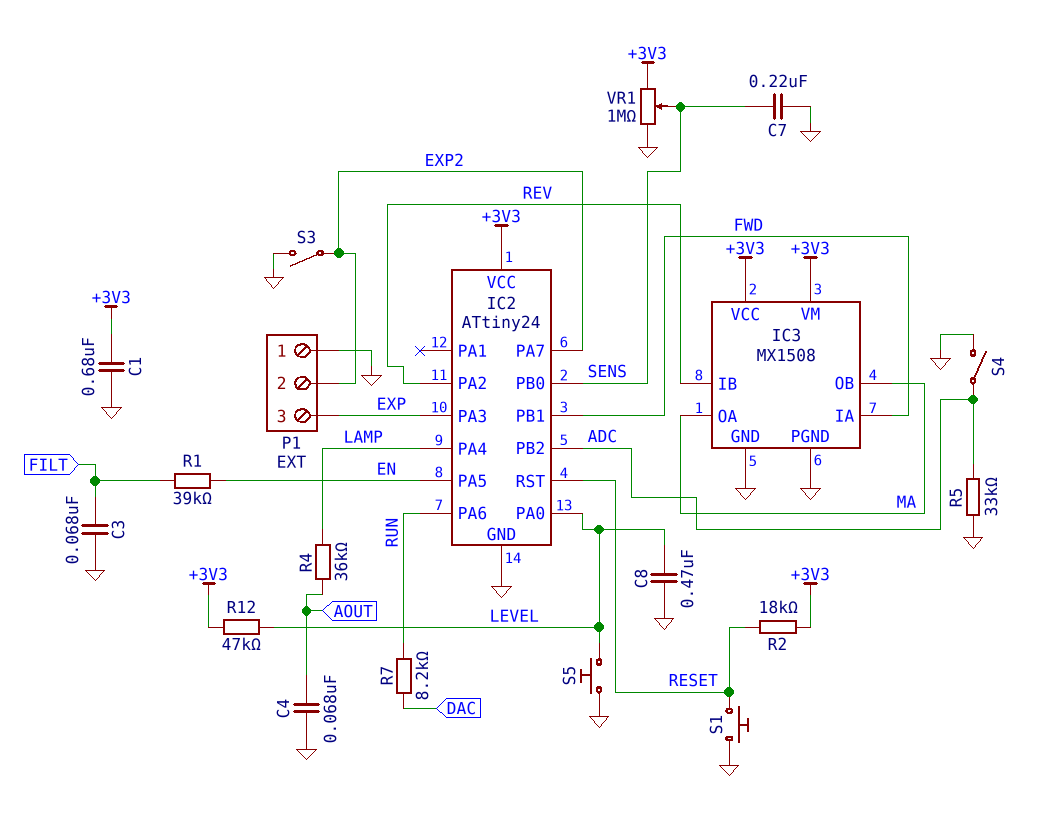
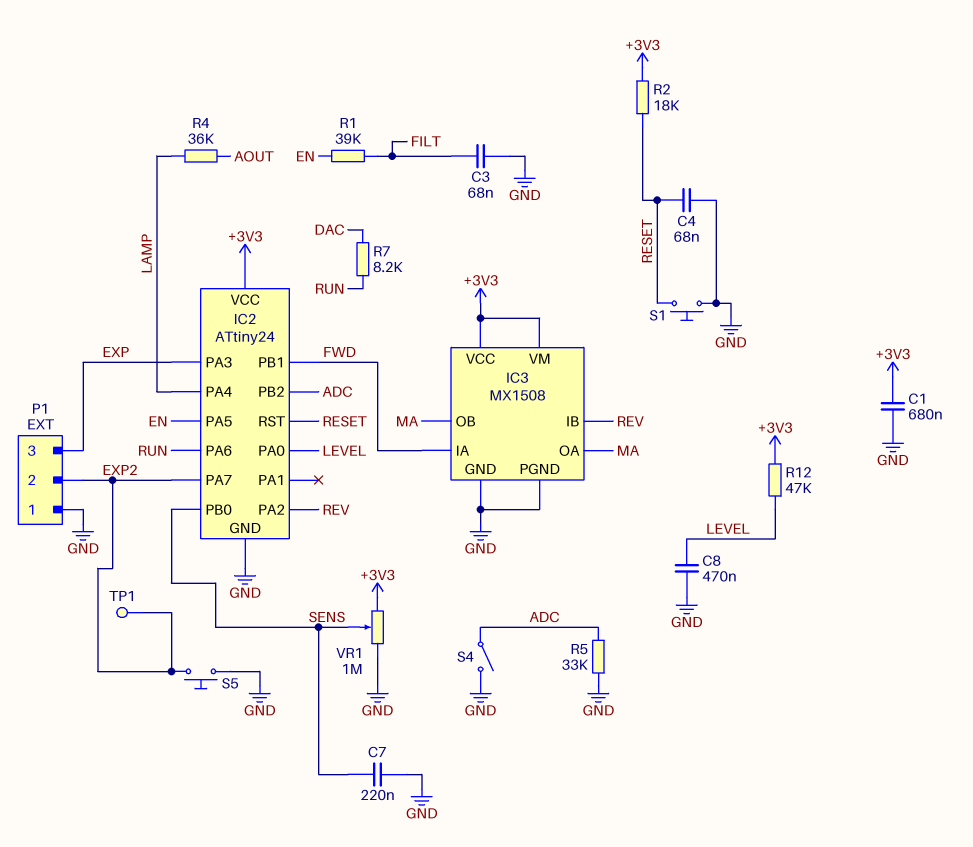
C4: 68nF (AOUT, GND) -> 68nF (GND, RESET)
S3: switch (EXP2, GND) -> none
S5: button (GND, LEVEL) -> button (EXP2, GND)
TP1: none -> test point (EXP2)

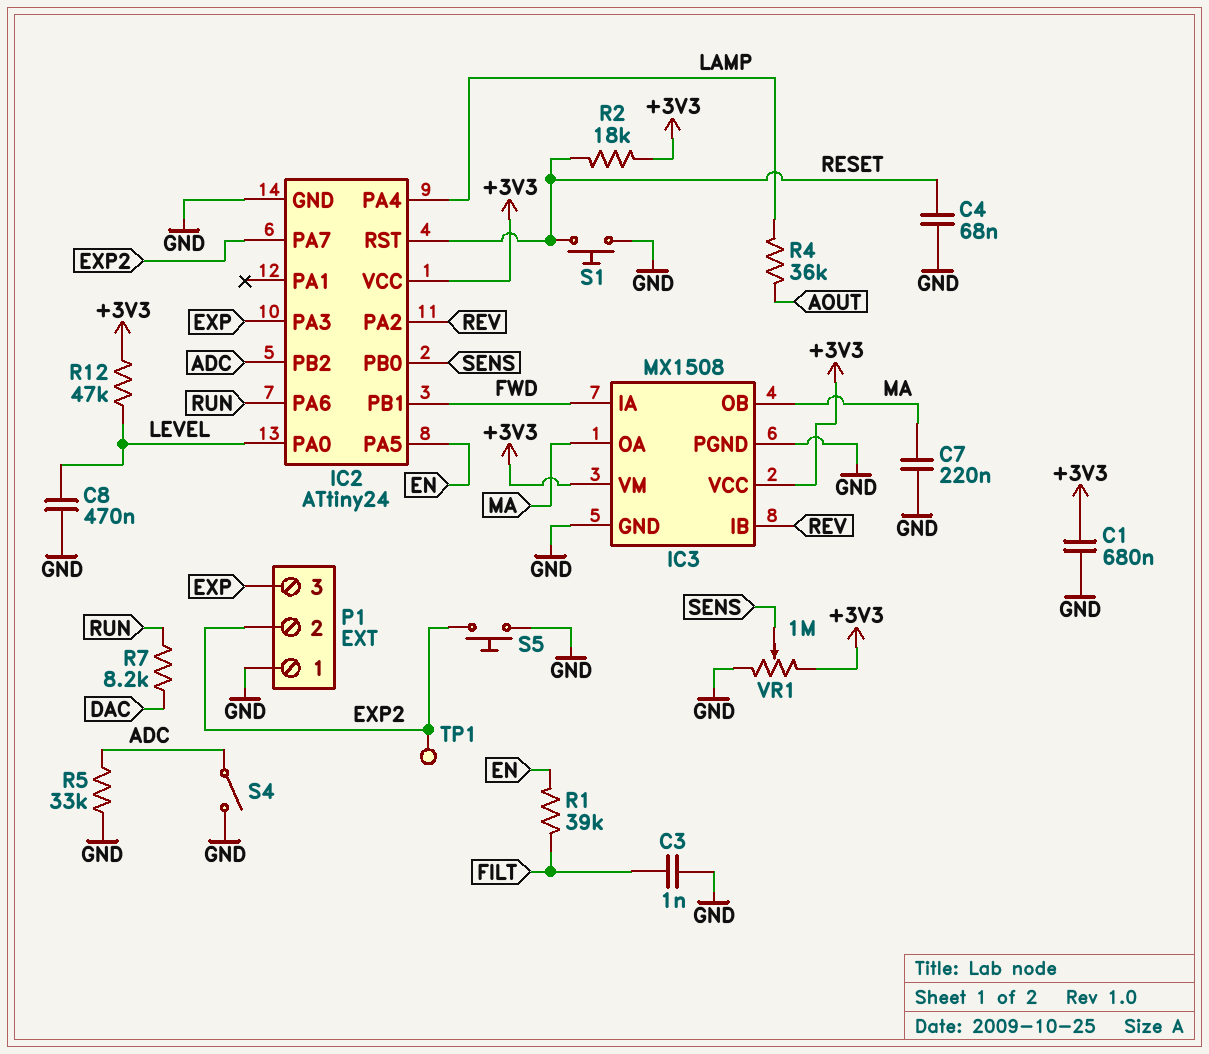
C3: 68nF (FILT, GND) -> 1nF (FILT, GND)
C7: 220nF (GND, SENS) -> 220nF (GND, MA)

